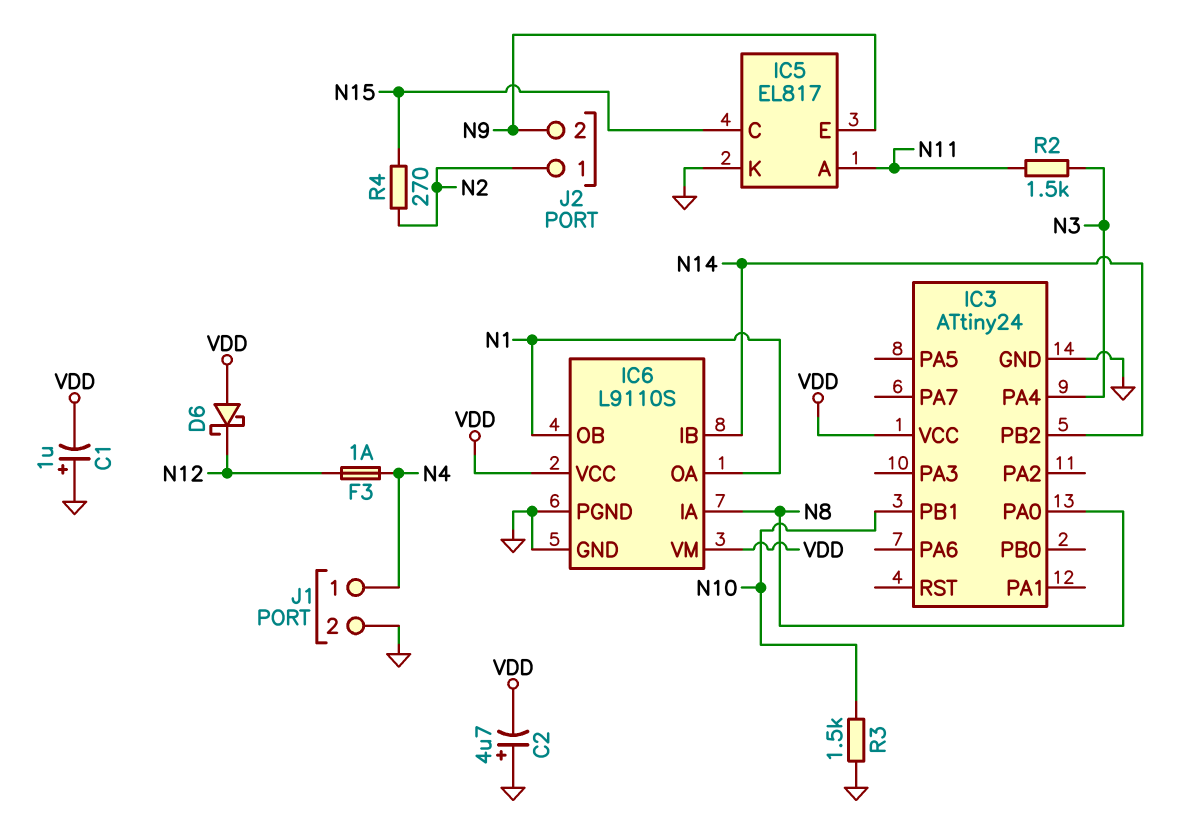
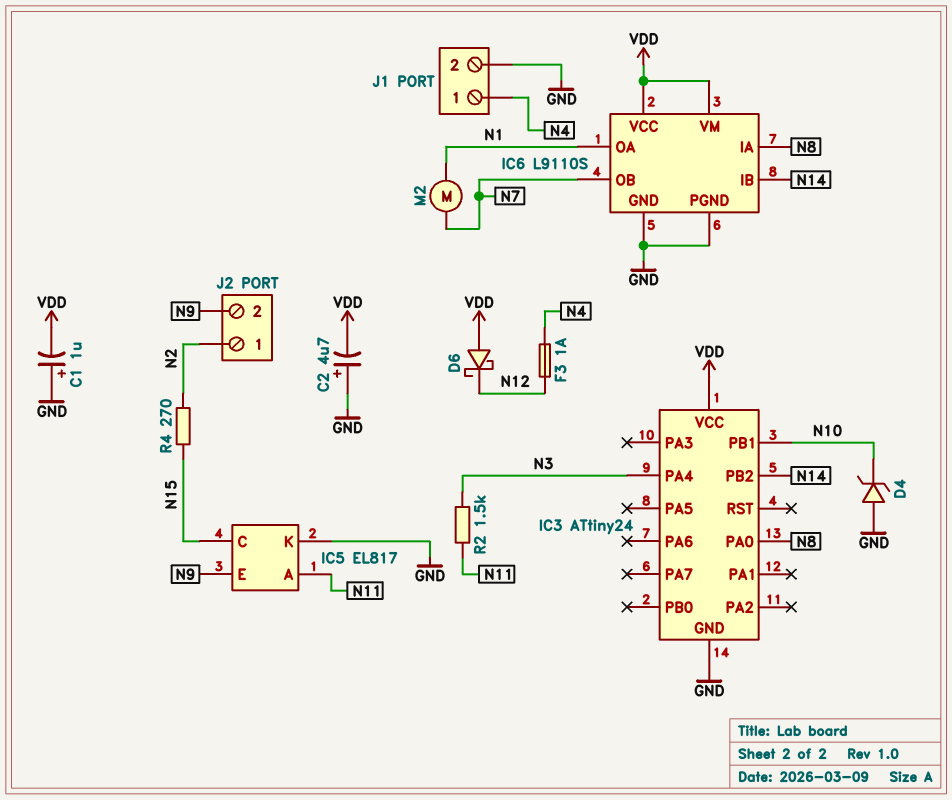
D4: none -> zener (A GND, K N10)
IC6 pin OB: N1 -> N7
M2: none -> motor (N1, N7)
R3: 1.5k (GND, N10) -> none

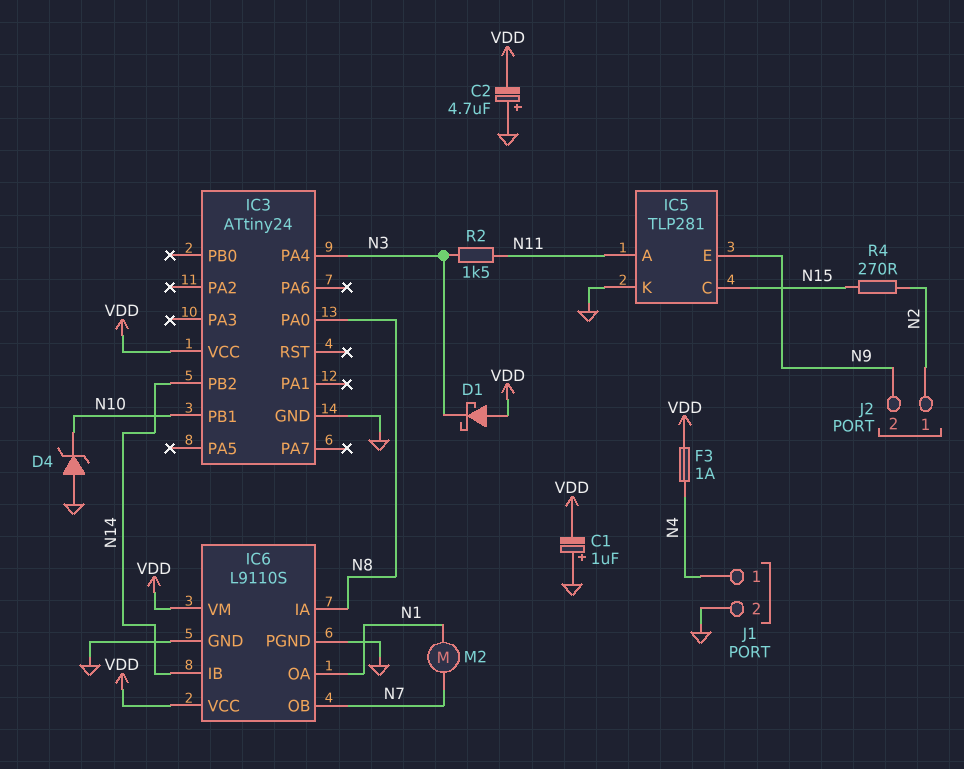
D1: none -> schottky (A VDD, K N3)
D6: schottky (A VDD, K N12) -> none
F3: 1A (N4, N12) -> 1A (N4, VDD)
IC5: EL817 -> TLP281

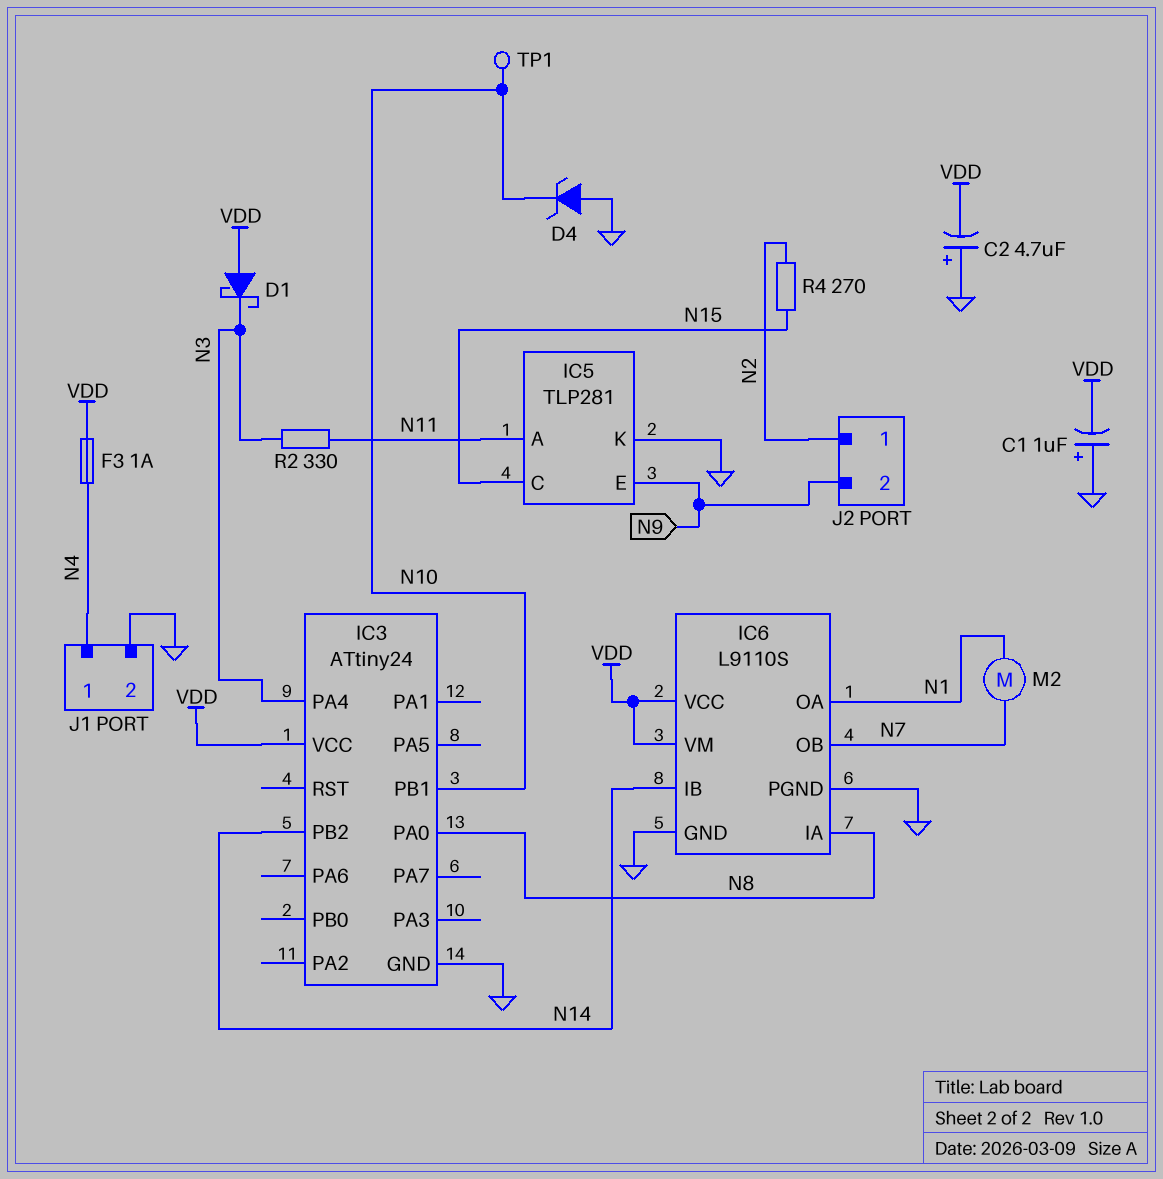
R2: 1.5k (N3, N11) -> 330 (N3, N11)
TP1: none -> test point (N10)

